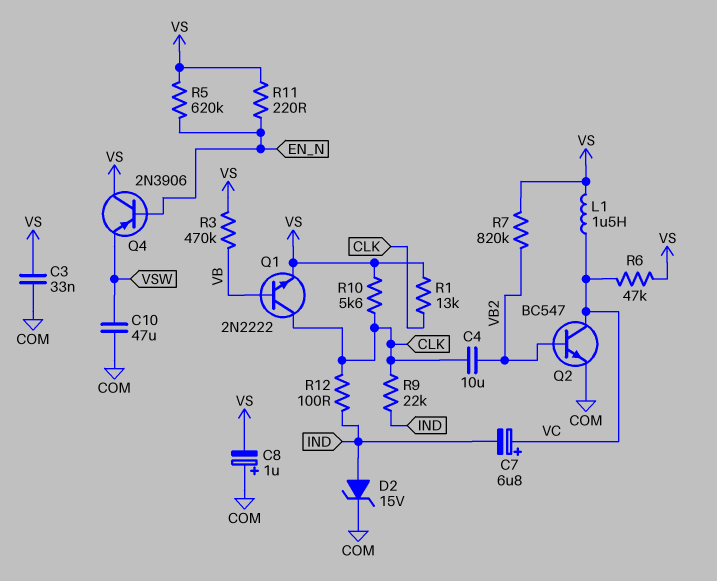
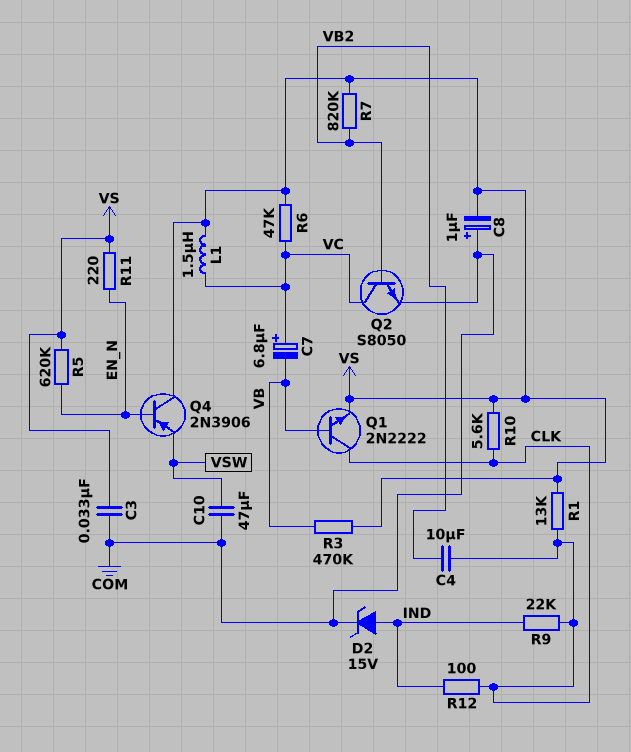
C7: 6.8uF (plus VC, minus IND) -> 6.8uF (plus VC, minus VB)
Q2: NPN BC547 (B VB2, C VC, E COM) -> NPN S8050 (B VB2, C VC, E COM)

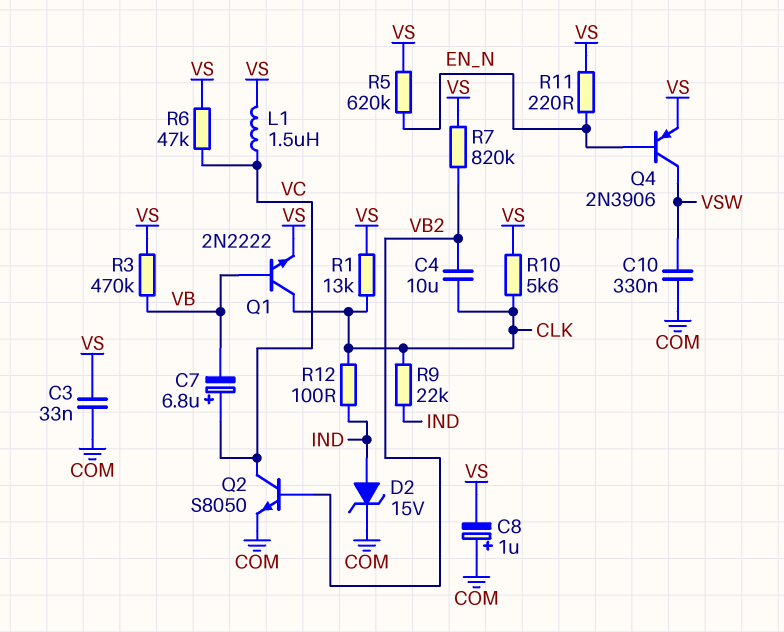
C10: 47uF (COM, VSW) -> 330nF (COM, VSW)
Q4: PNP 2N3906 (B EN_N, C VS, E VSW) -> PNP 2N3906 (B EN_N, C VSW, E VS)

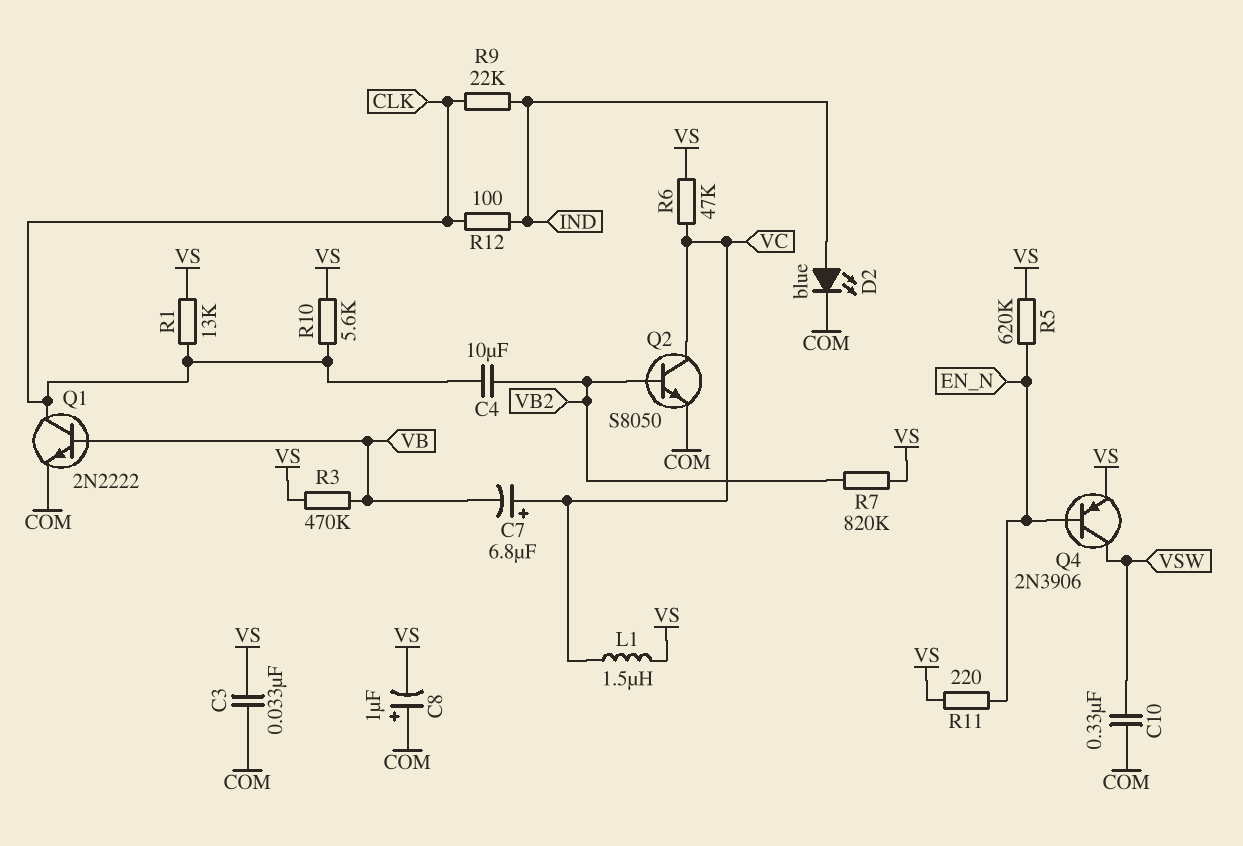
D2: zener 15V (A IND, K COM) -> LED blue (A IND, K COM)
Q1: NPN 2N2222 (B VB, C CLK, E VS) -> NPN 2N2222 (B VB, C CLK, E COM)

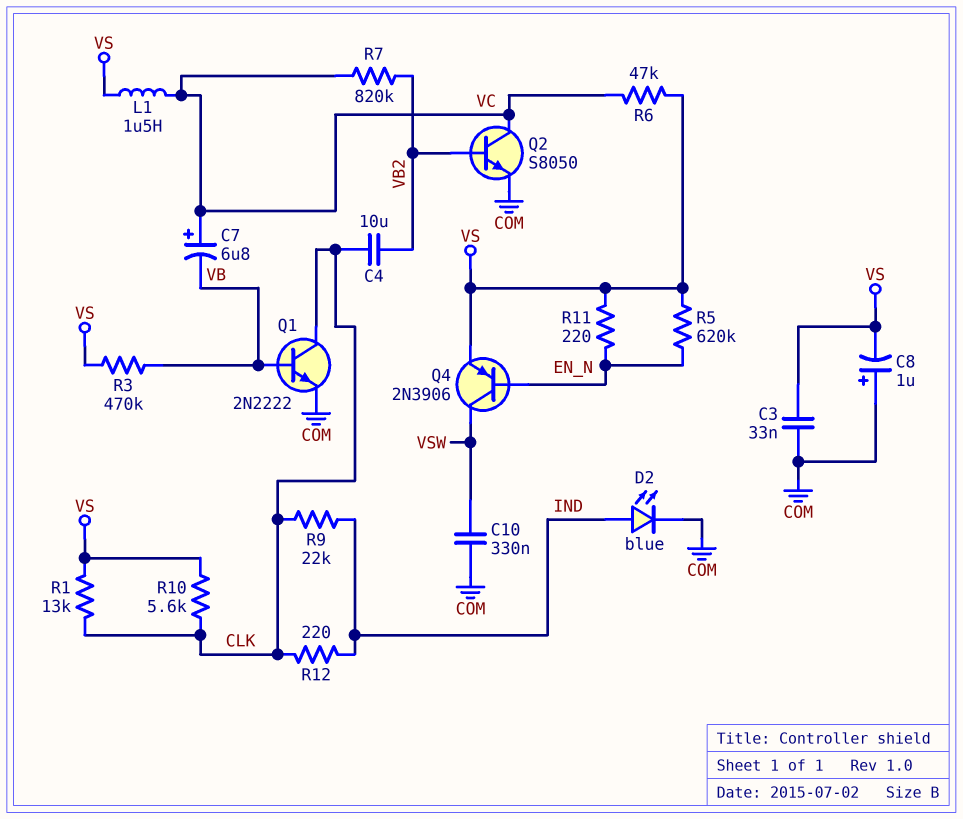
R7: 820k (VB2, VS) -> 820k (VB2, VC)
R12: 100 (CLK, IND) -> 220 (CLK, IND)

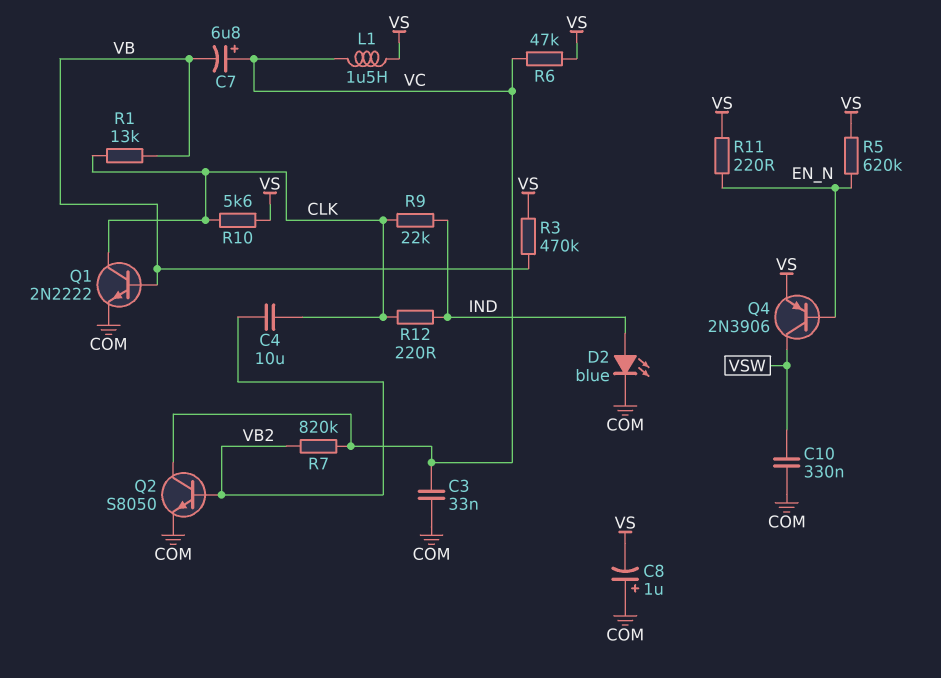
C3: 33nF (COM, VS) -> 33nF (COM, VC)
R1: 13k (CLK, VS) -> 13k (CLK, VB)

